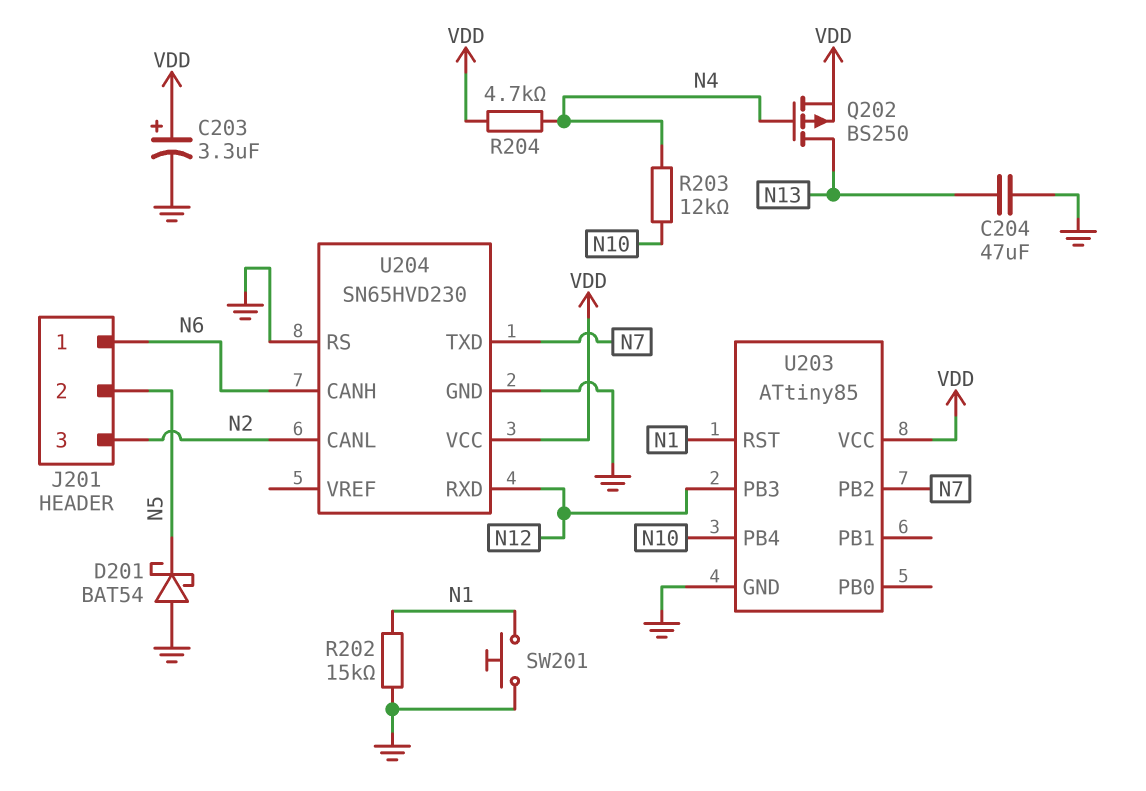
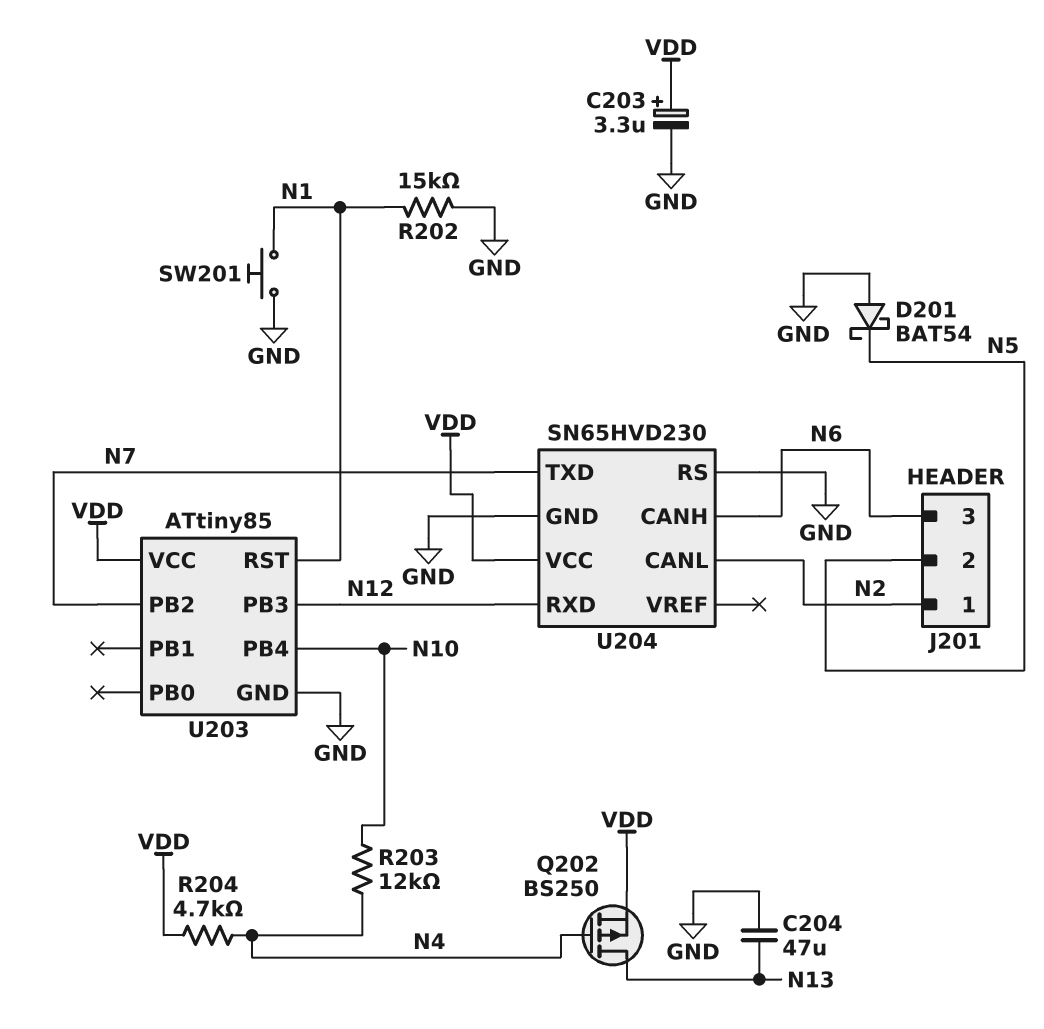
J201 pin 1: N6 -> N2
J201 pin 3: N2 -> N6

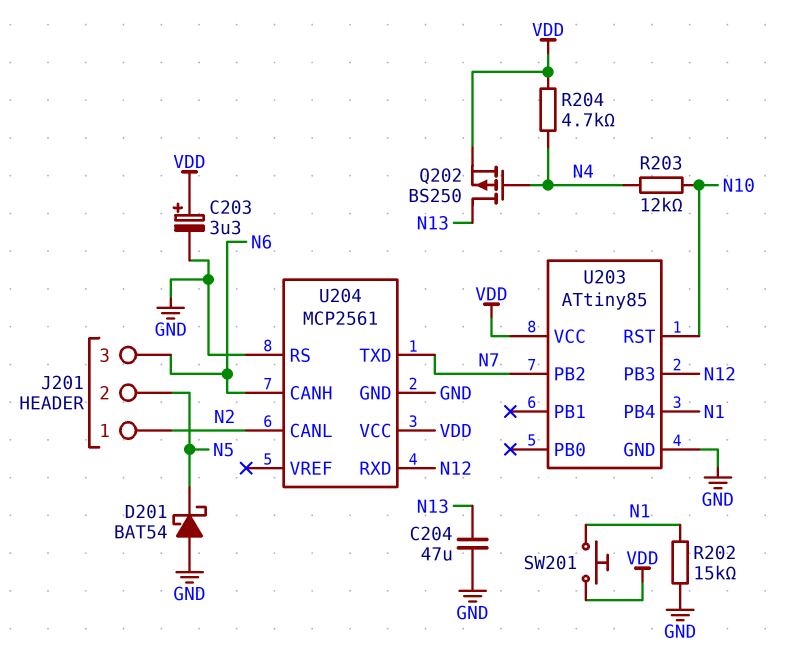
SW201: button (GND, N1) -> button (N1, VDD)
U203 pin PB4: N10 -> N1
U203 pin RST: N1 -> N10
U204: SN65HVD230 -> MCP2561

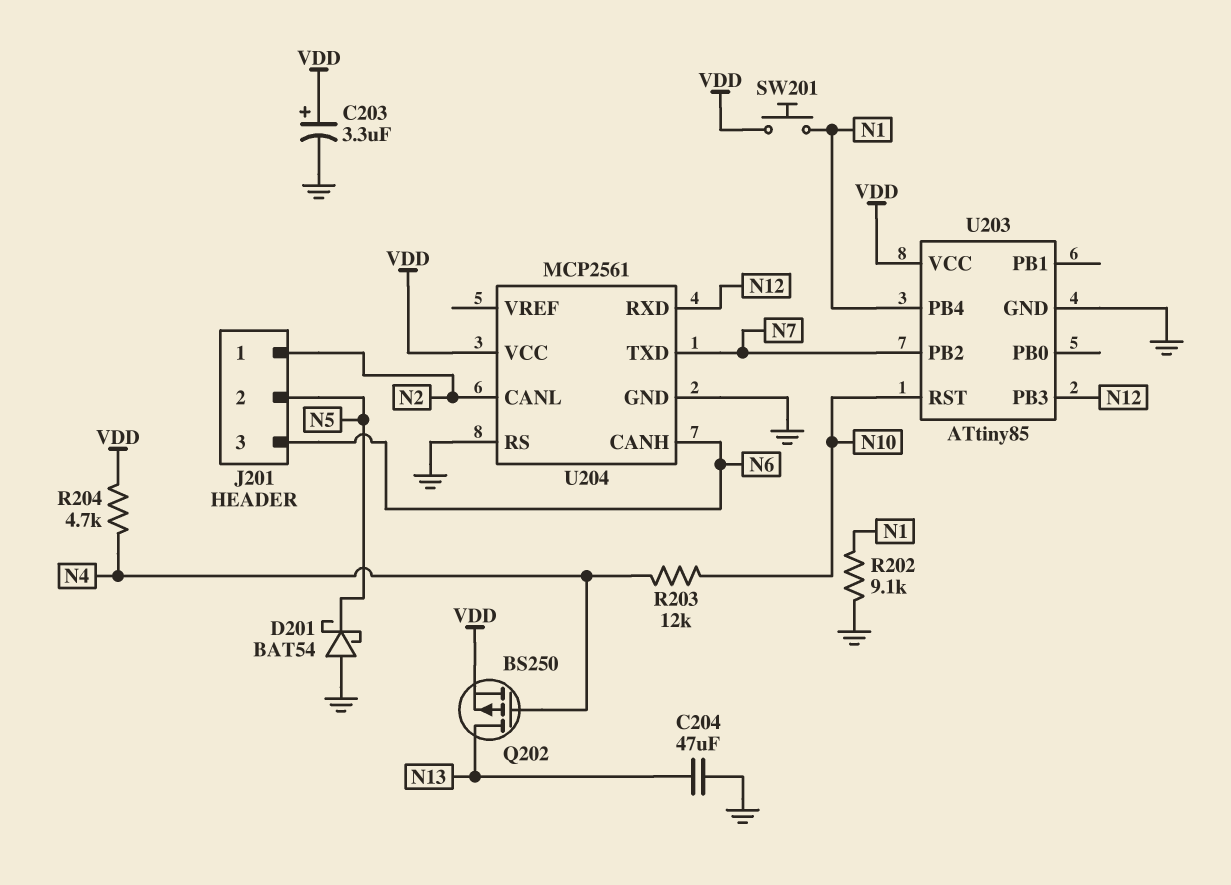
R202: 15k (GND, N1) -> 9.1k (GND, N1)

